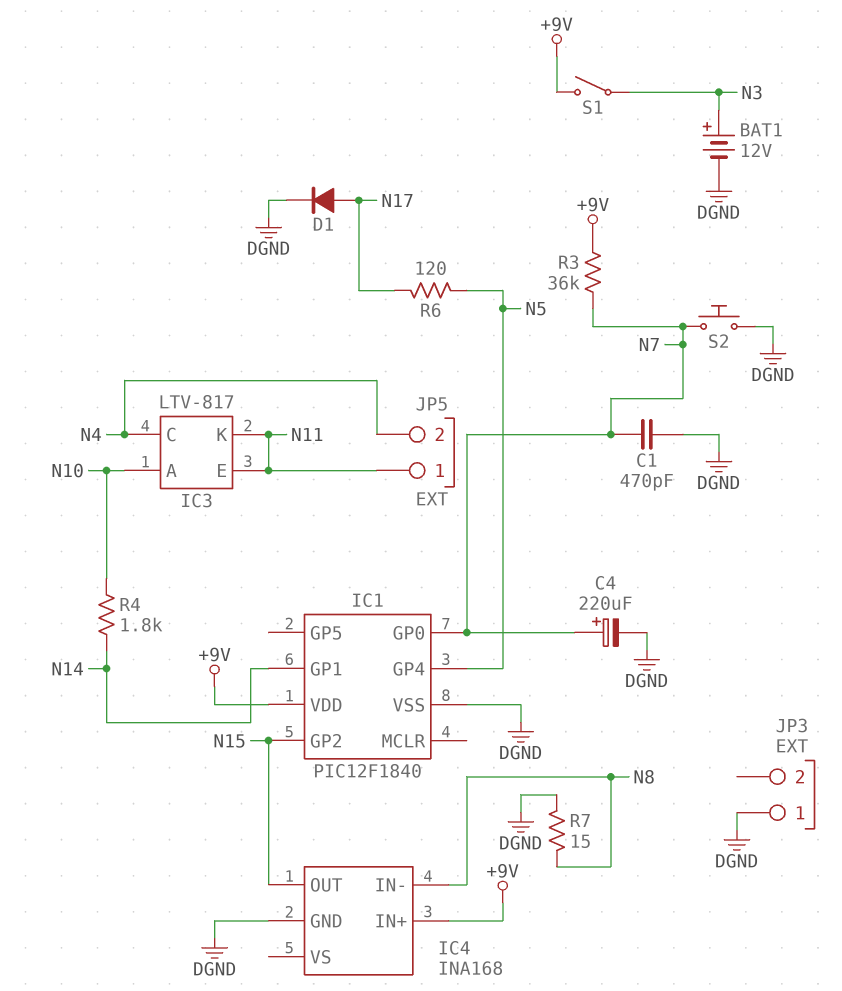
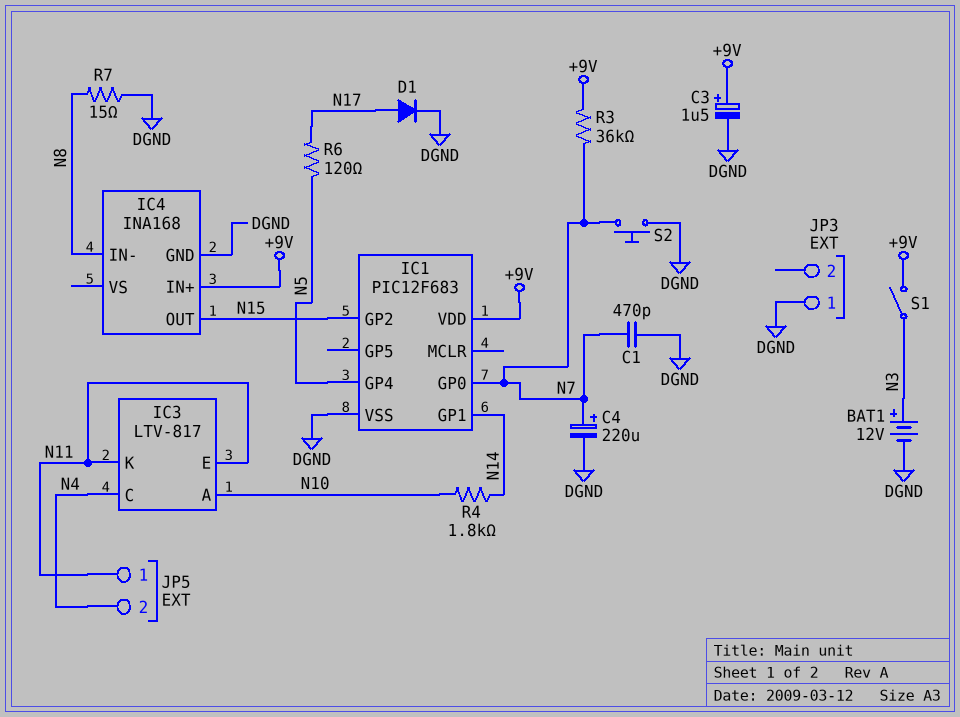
C3: none -> 1.5uF (plus +9V, minus DGND)
IC1: PIC12F1840 -> PIC12F683

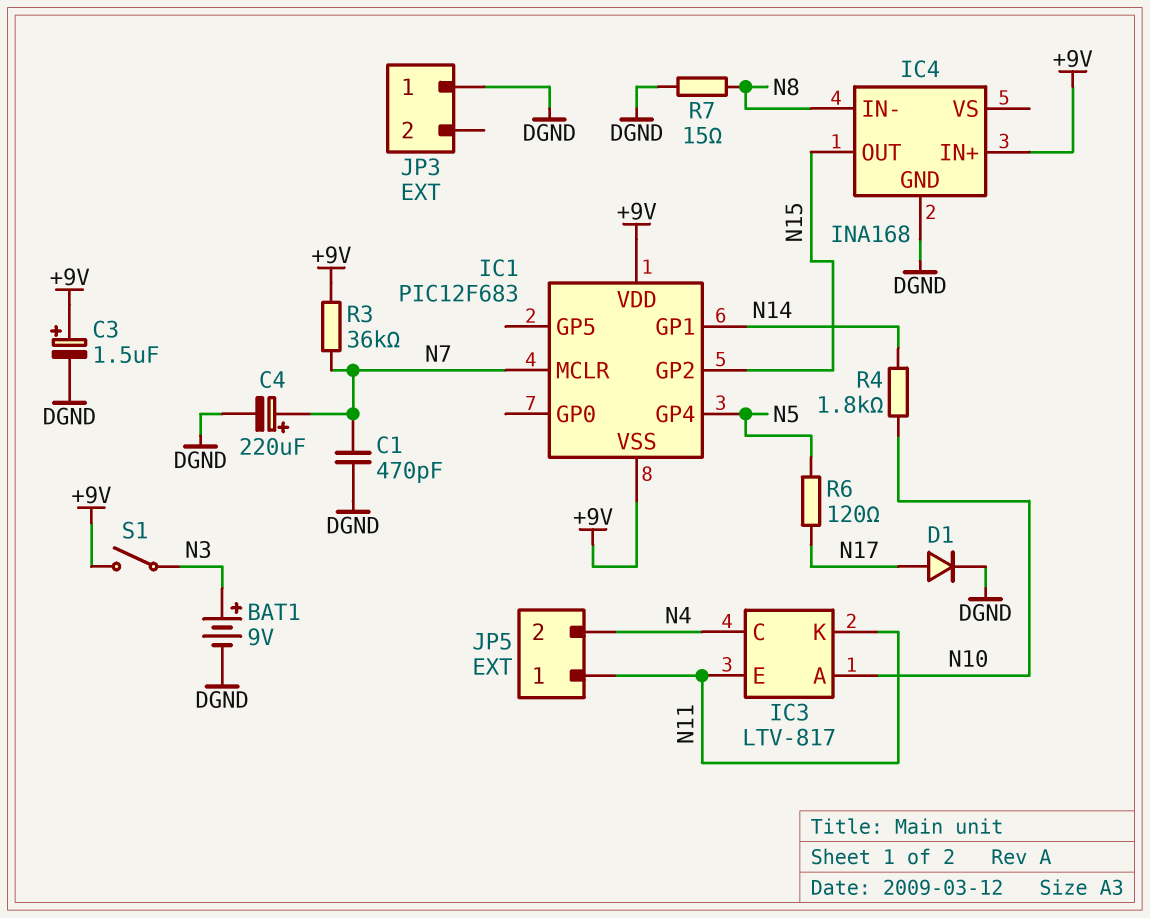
BAT1: 12V (plus N3, minus DGND) -> 9V (plus N3, minus DGND)
IC1 pin GP0: N7 -> none
IC1 pin MCLR: none -> N7
IC1 pin VSS: DGND -> +9V
S2: button (DGND, N7) -> none

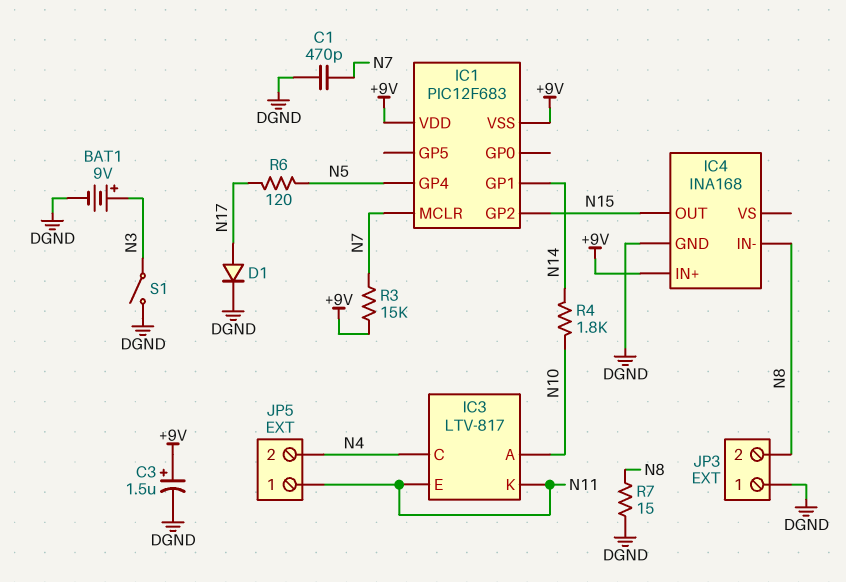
C4: 220uF (plus N7, minus DGND) -> none
JP3 pin 2: none -> N8
R3: 36k (+9V, N7) -> 15k (+9V, N7)
S1: switch (+9V, N3) -> switch (DGND, N3)

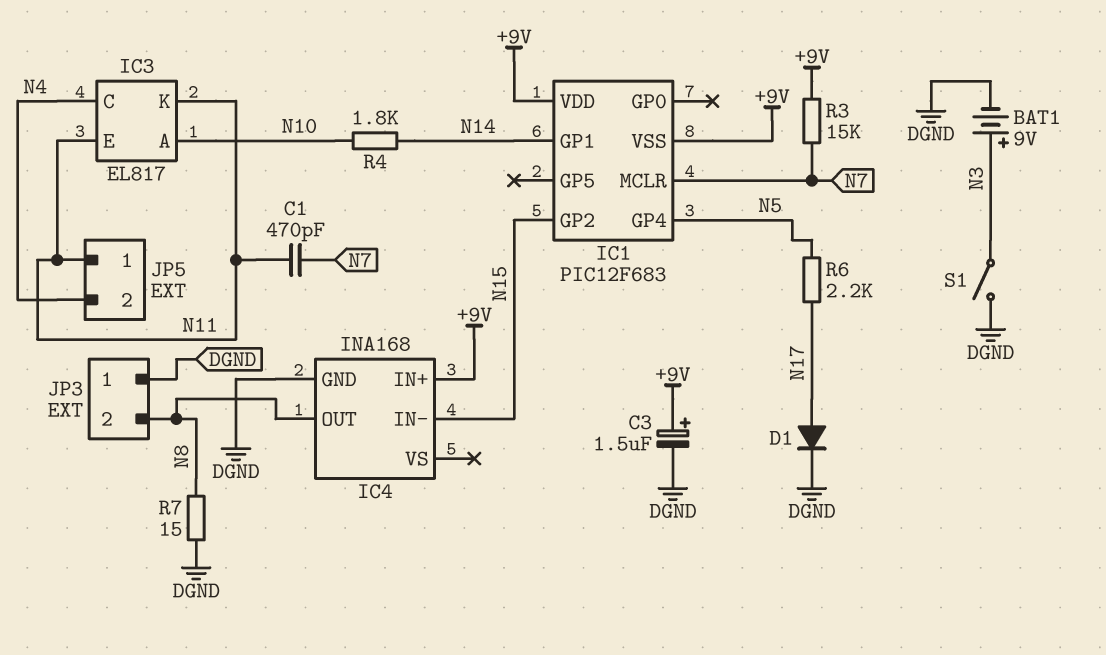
C1: 470pF (DGND, N7) -> 470pF (N7, N11)
IC3: LTV-817 -> EL817
IC4 pin IN-: N8 -> N15
IC4 pin OUT: N15 -> N8
R6: 120 (N5, N17) -> 2.2k (N5, N17)

